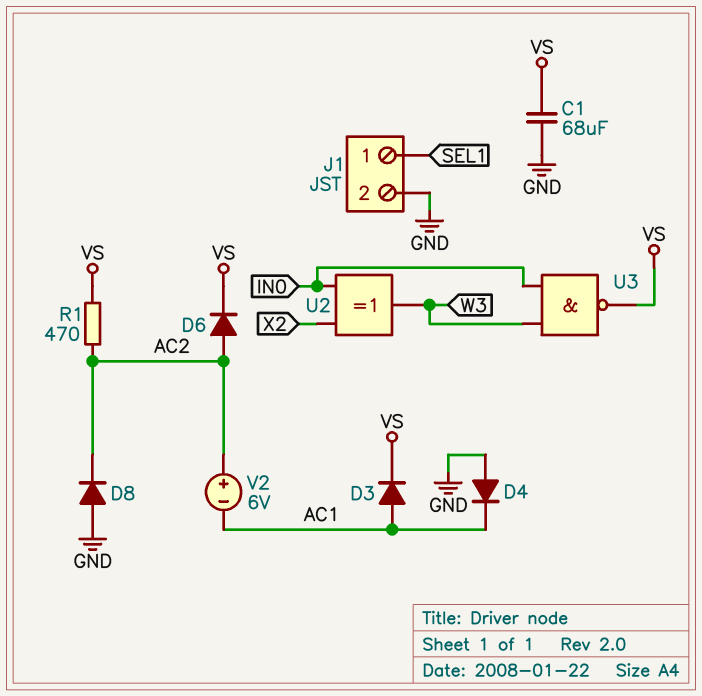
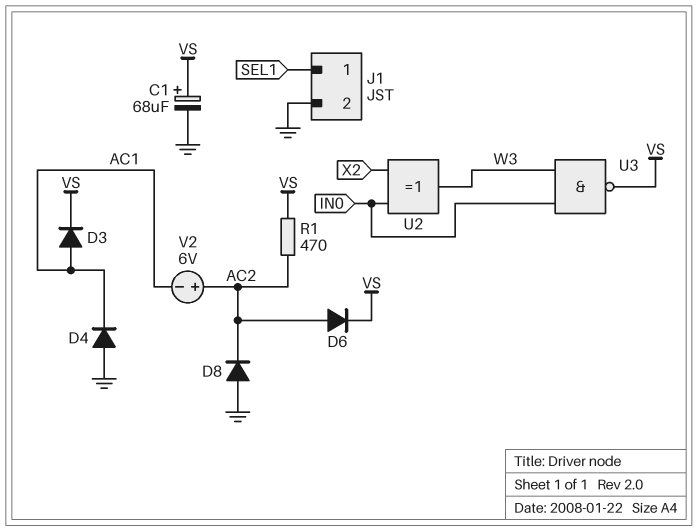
C1: 68uF (GND, VS) -> 68uF (plus VS, minus GND)

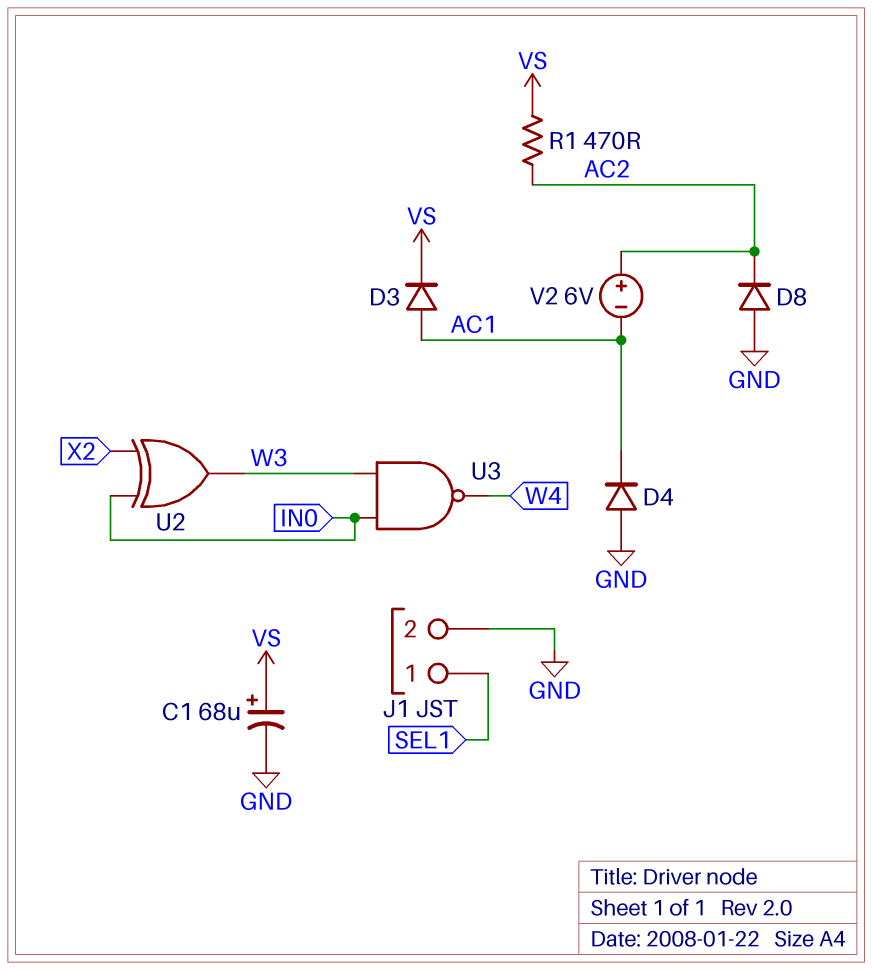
D6: diode (A AC2, K VS) -> none
U3: NAND (in IN0, in W3, out VS) -> NAND (in IN0, in W3, out W4)

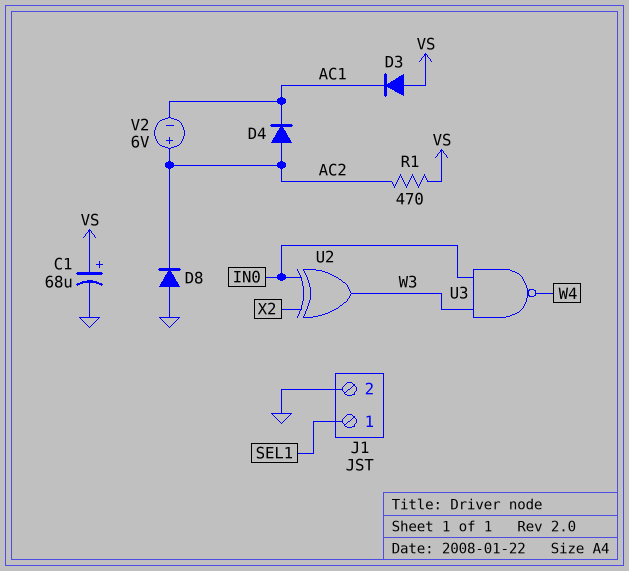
D3: diode (A AC1, K VS) -> diode (A VS, K AC1)
D4: diode (A GND, K AC1) -> diode (A AC2, K AC1)

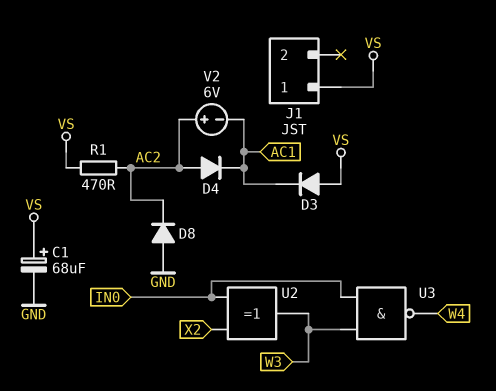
J1 pin 1: SEL1 -> VS
J1 pin 2: GND -> none

